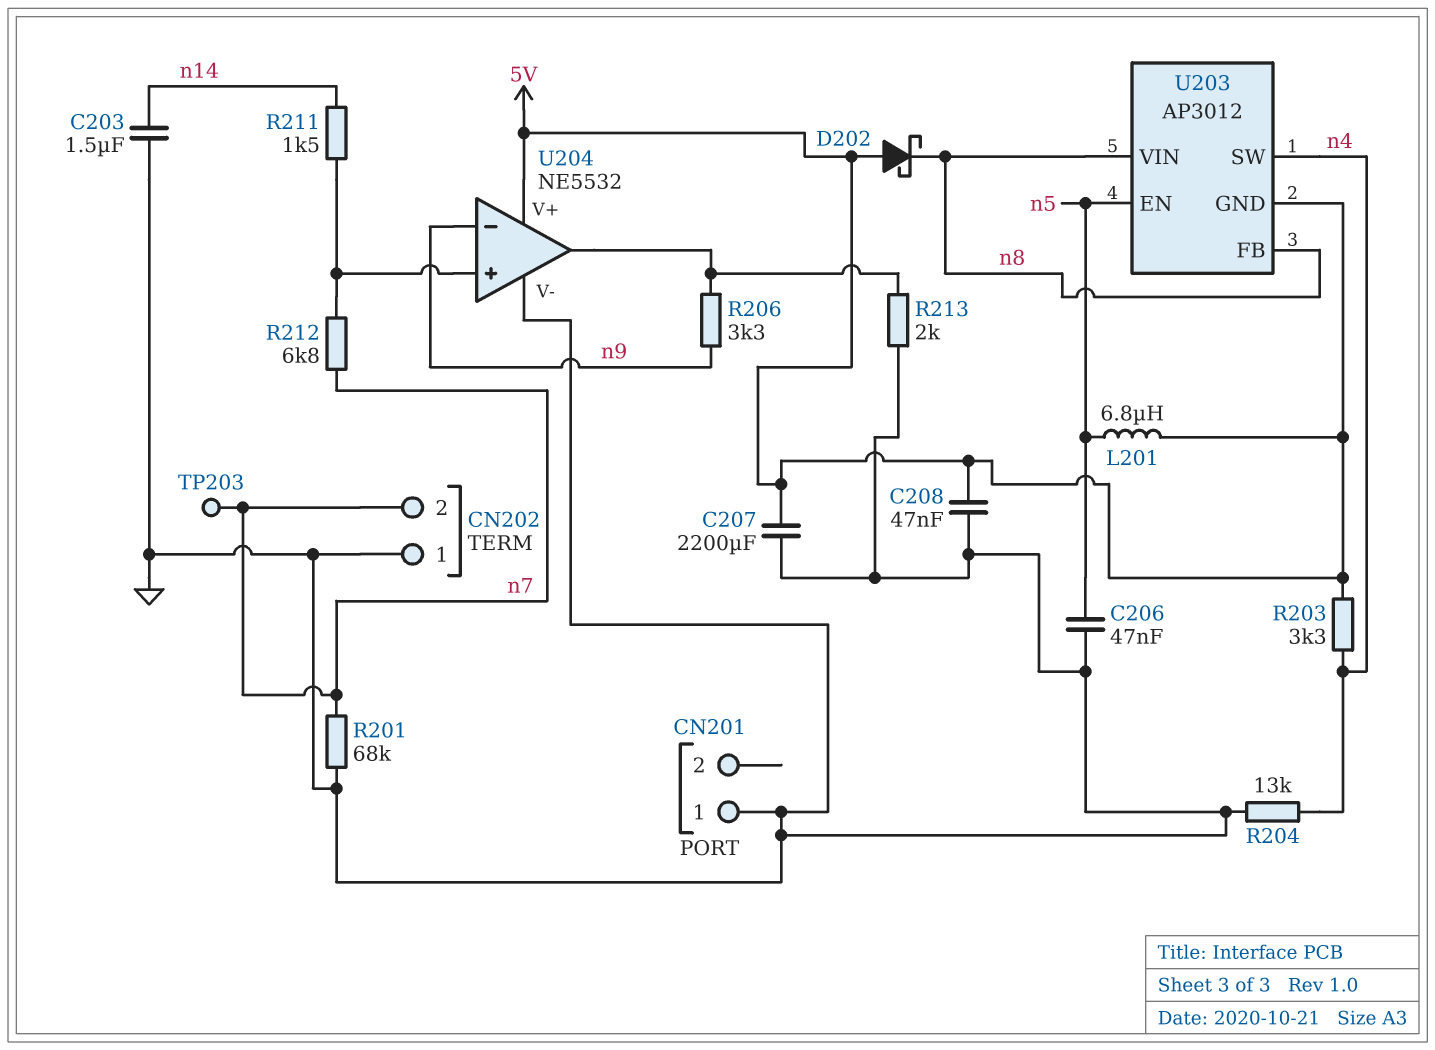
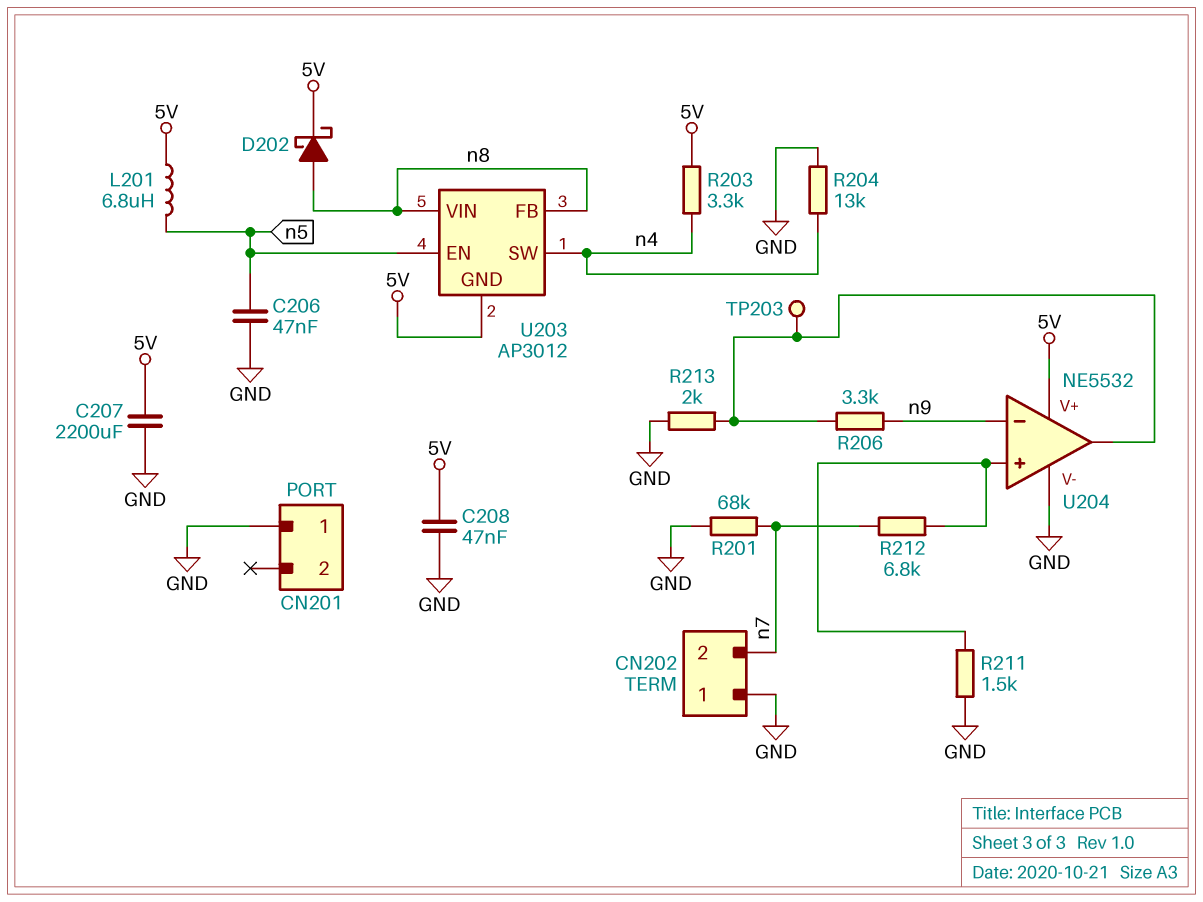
C203: 1.5uF (GND, n14) -> none
D202: schottky (A 5V, K n8) -> schottky (A n8, K 5V)
R211: 1.5k (U204/in+, n14) -> 1.5k (GND, U204/in+)
TP203: test point (n7) -> test point (U204/out)

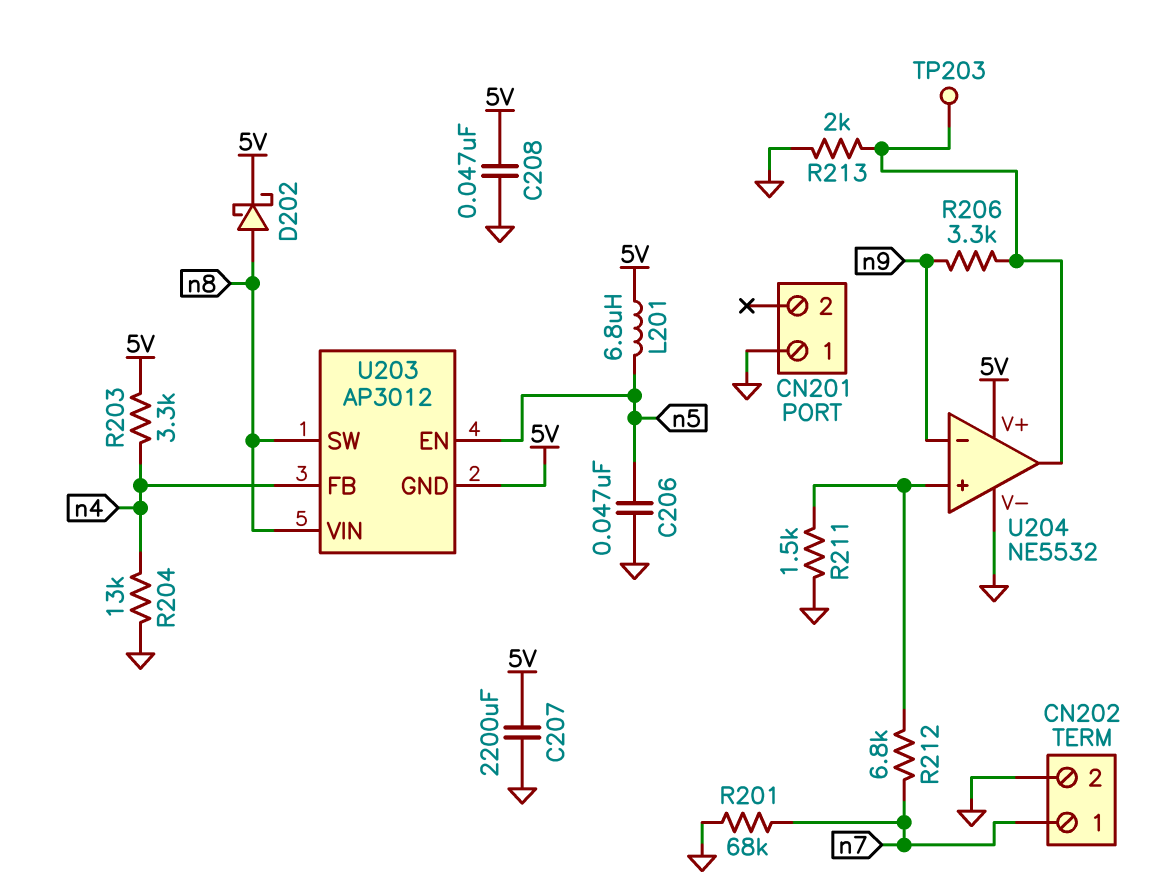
CN202 pin 1: GND -> n7
CN202 pin 2: n7 -> GND
U203 pin FB: n8 -> n4
U203 pin SW: n4 -> n8

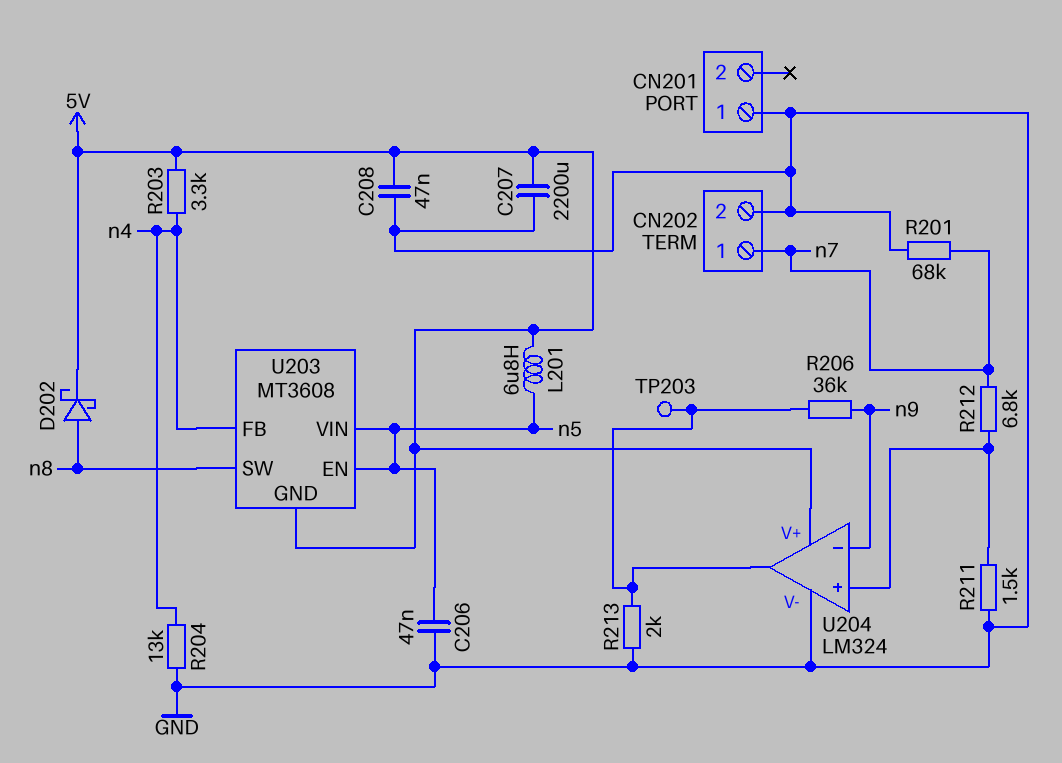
R206: 3.3k (U204/out, n9) -> 36k (U204/out, n9)
U203: AP3012 -> MT3608
U203 pin VIN: n8 -> n5
U204: NE5532 -> LM324

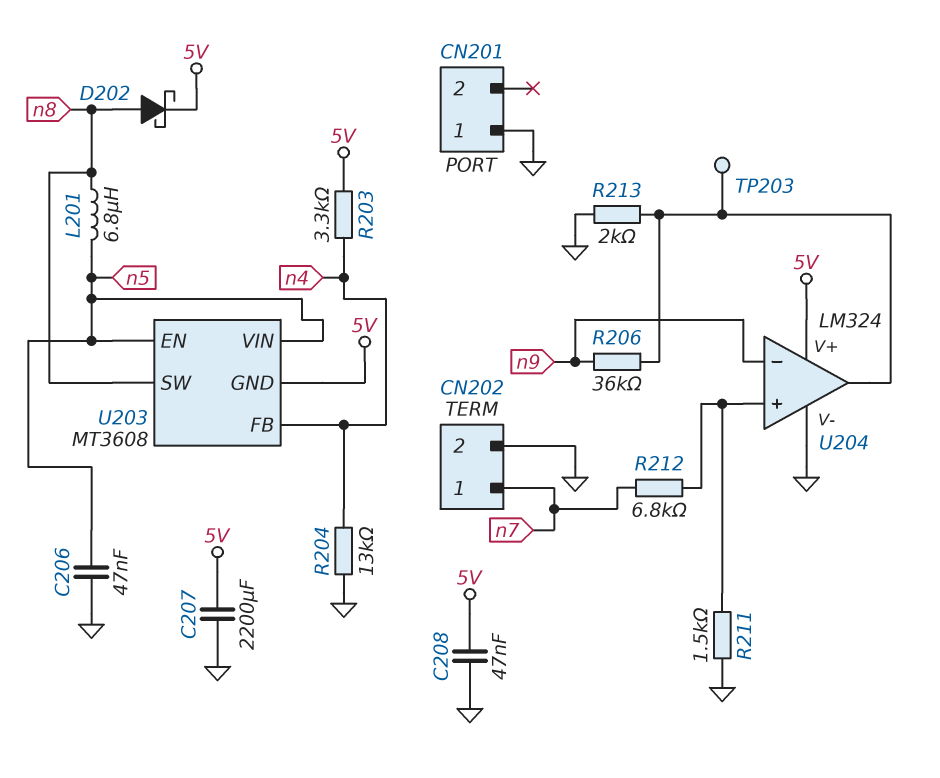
L201: 6.8uH (5V, n5) -> 6.8uH (n5, n8)
R201: 68k (GND, n7) -> none

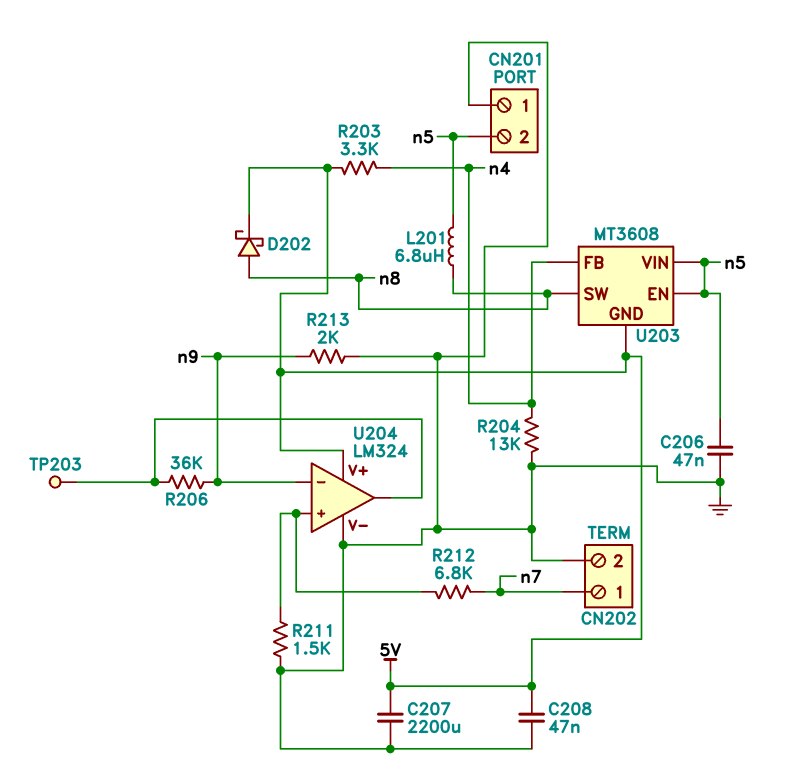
CN201 pin 2: none -> n5
R213: 2k (GND, U204/out) -> 2k (GND, n9)

